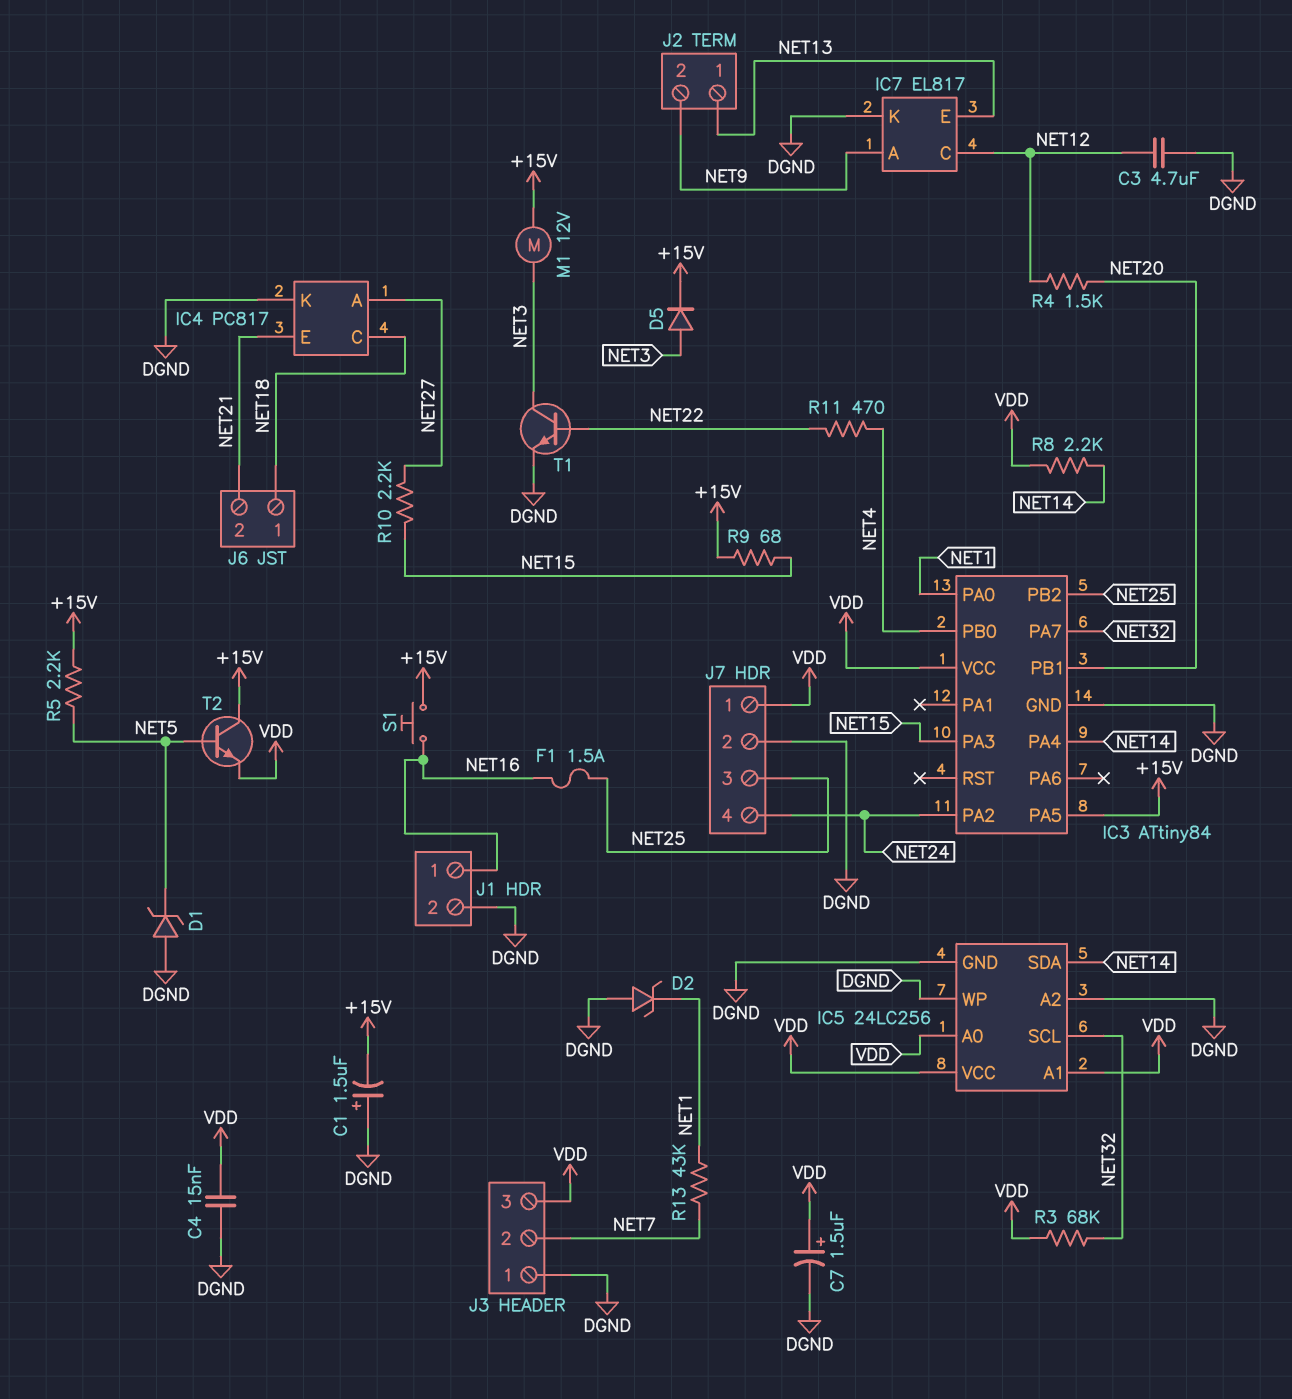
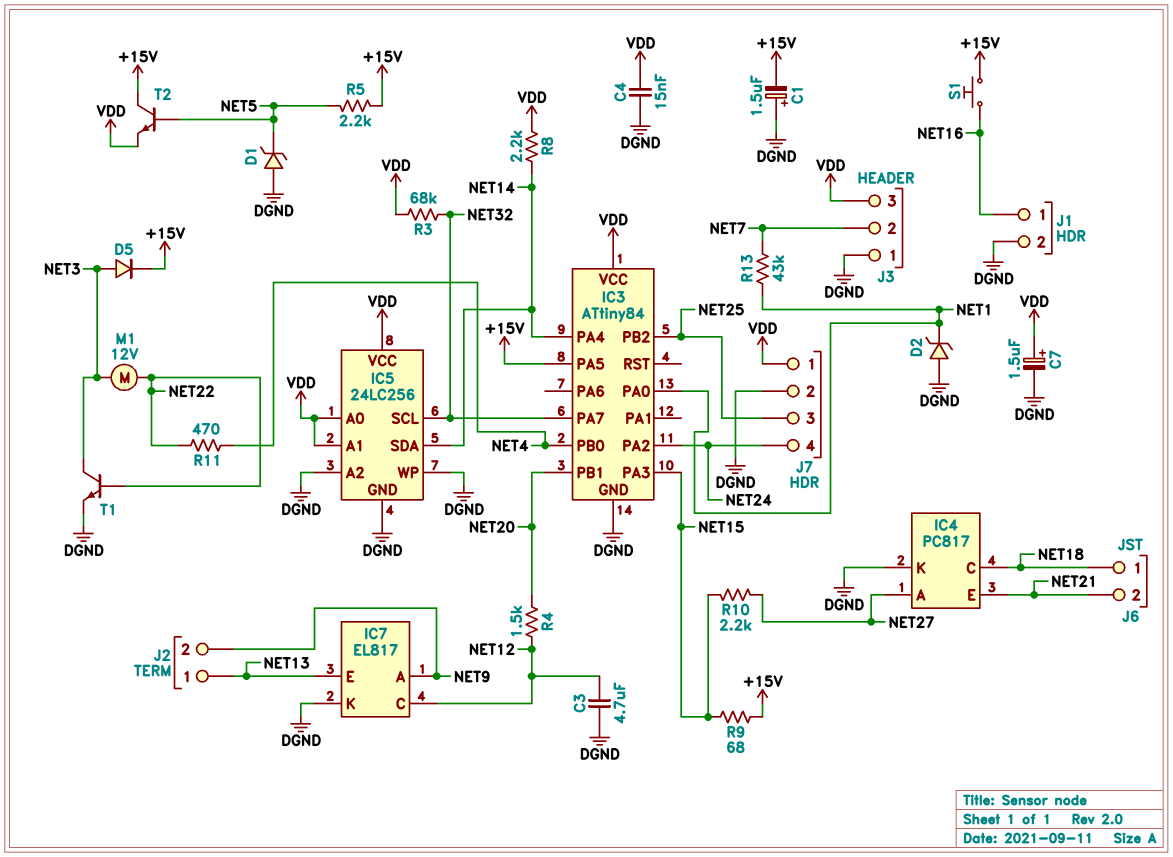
F1: 1.5A (NET16, NET25) -> none
M1: motor 12V (+15V, NET3) -> motor 12V (NET3, NET22)

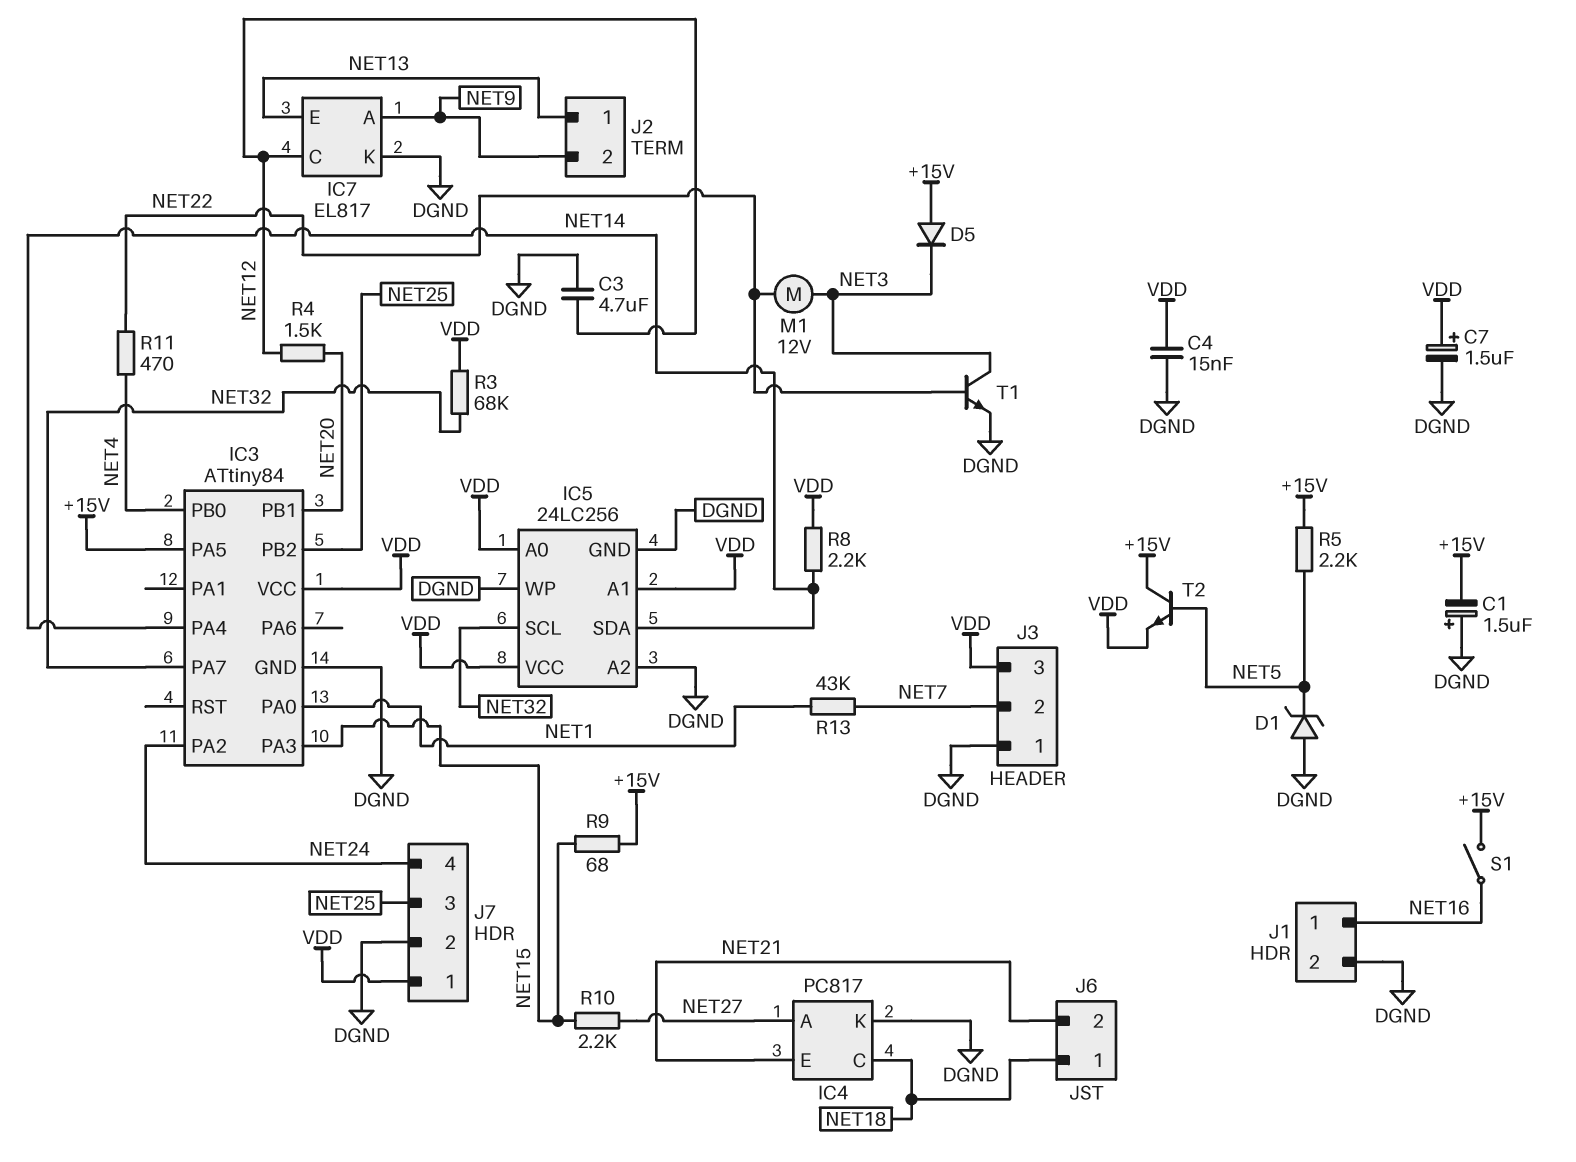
D2: zener (A DGND, K NET1) -> none
D5: diode (A NET3, K +15V) -> diode (A +15V, K NET3)
S1: button (+15V, NET16) -> switch (+15V, NET16)

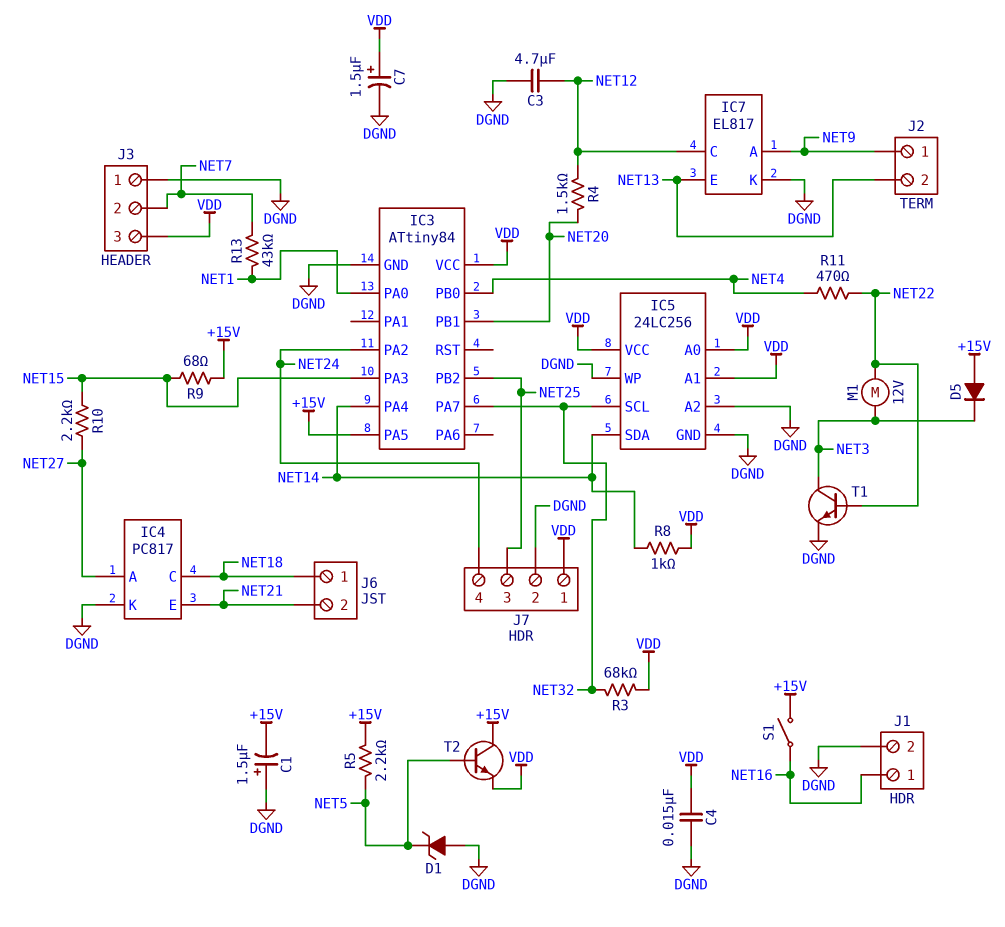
J2 pin 1: NET13 -> NET9
J2 pin 2: NET9 -> NET13
R8: 2.2k (NET14, VDD) -> 1k (NET14, VDD)

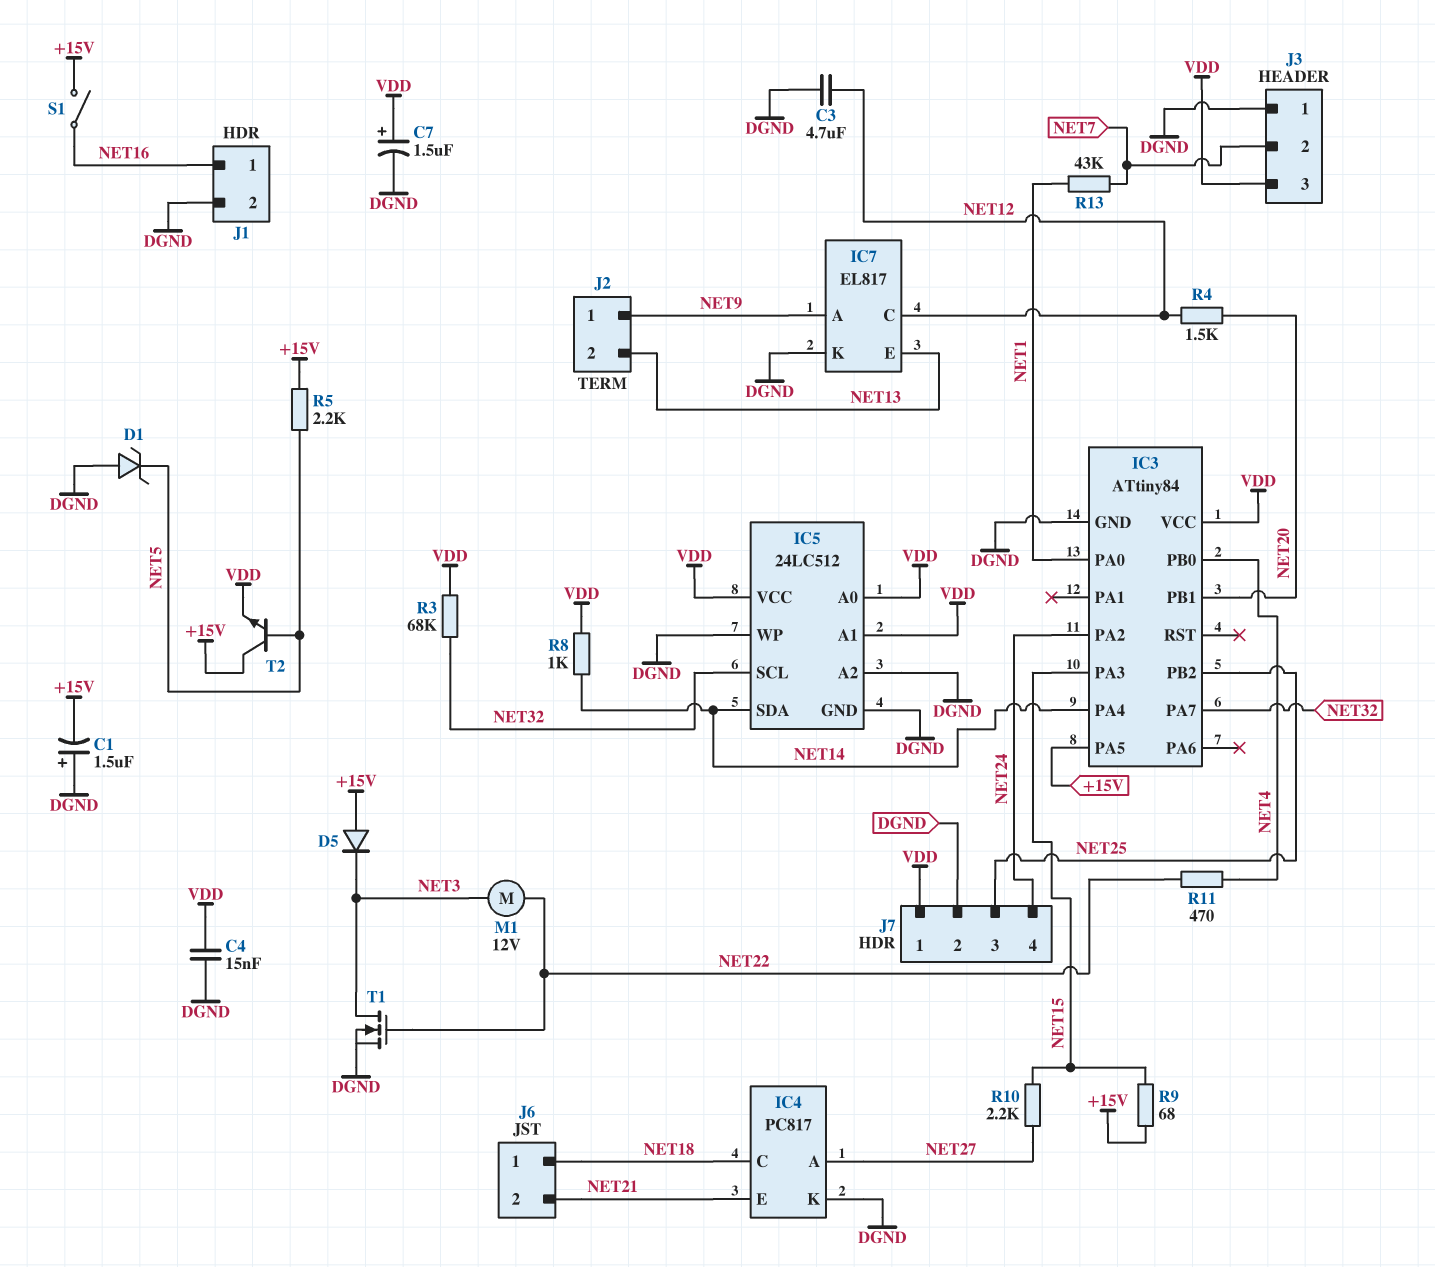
IC5: 24LC256 -> 24LC512
T1: NPN (B NET22, C NET3, E DGND) -> NMOS (G NET22, D NET3, S DGND)

